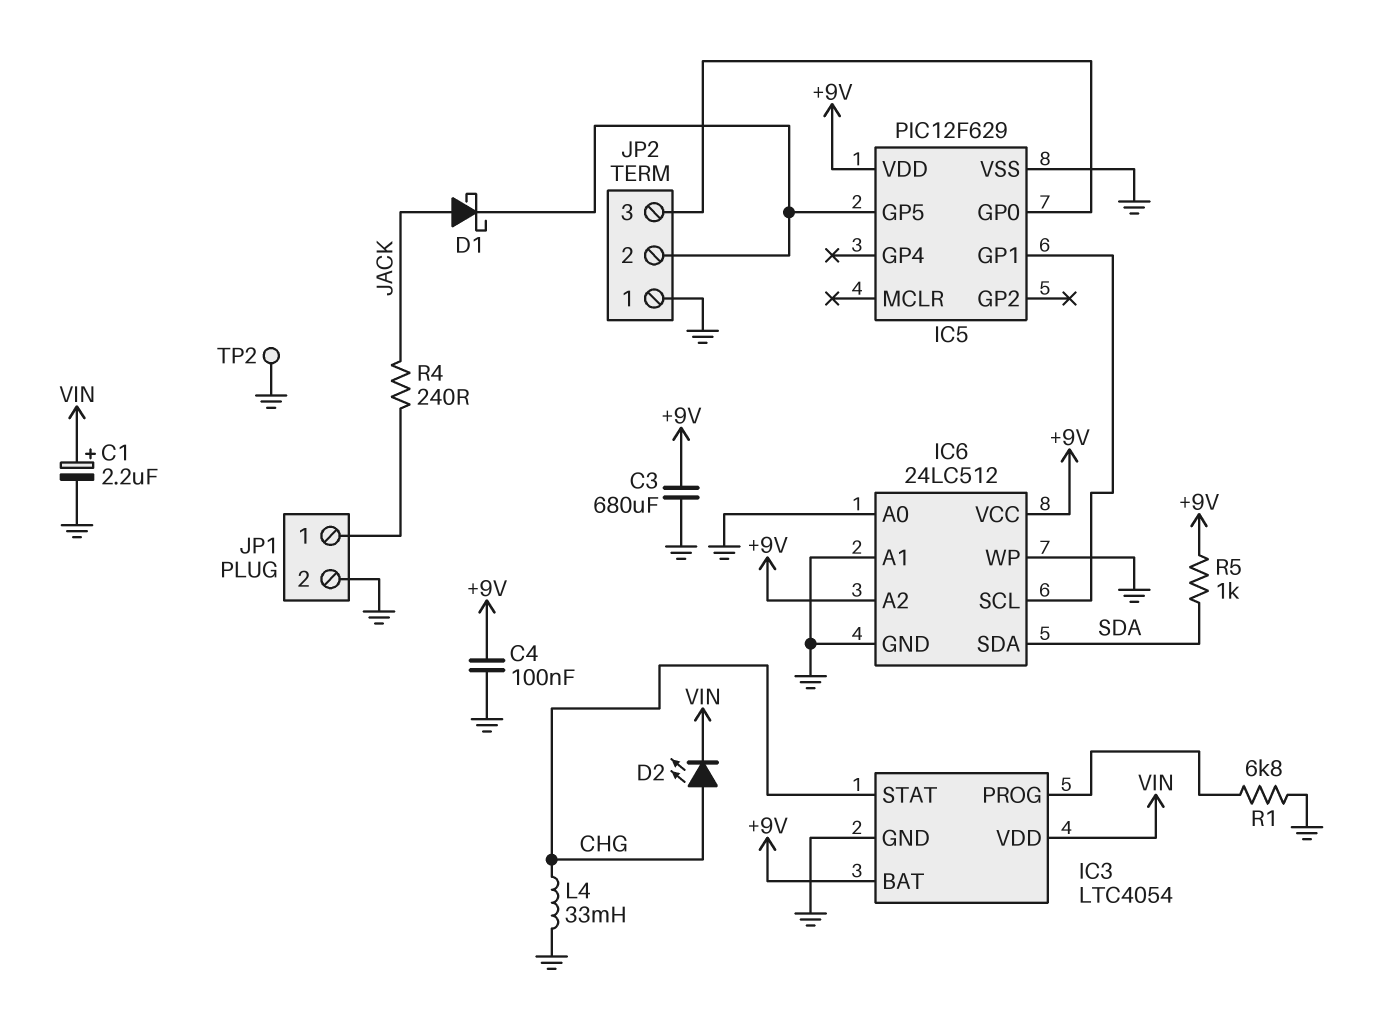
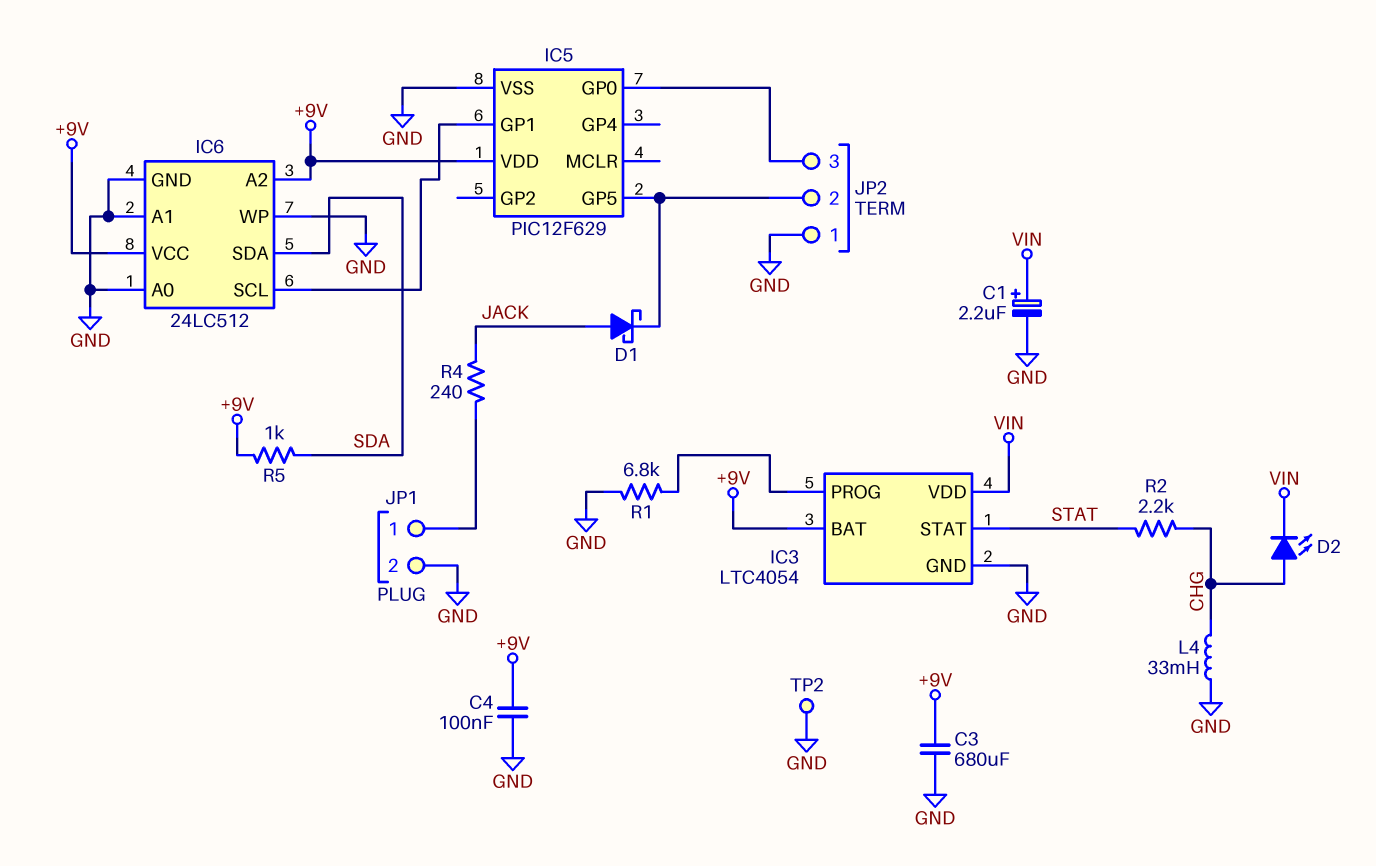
IC3 pin STAT: CHG -> STAT
R2: none -> 2.2k (CHG, STAT)

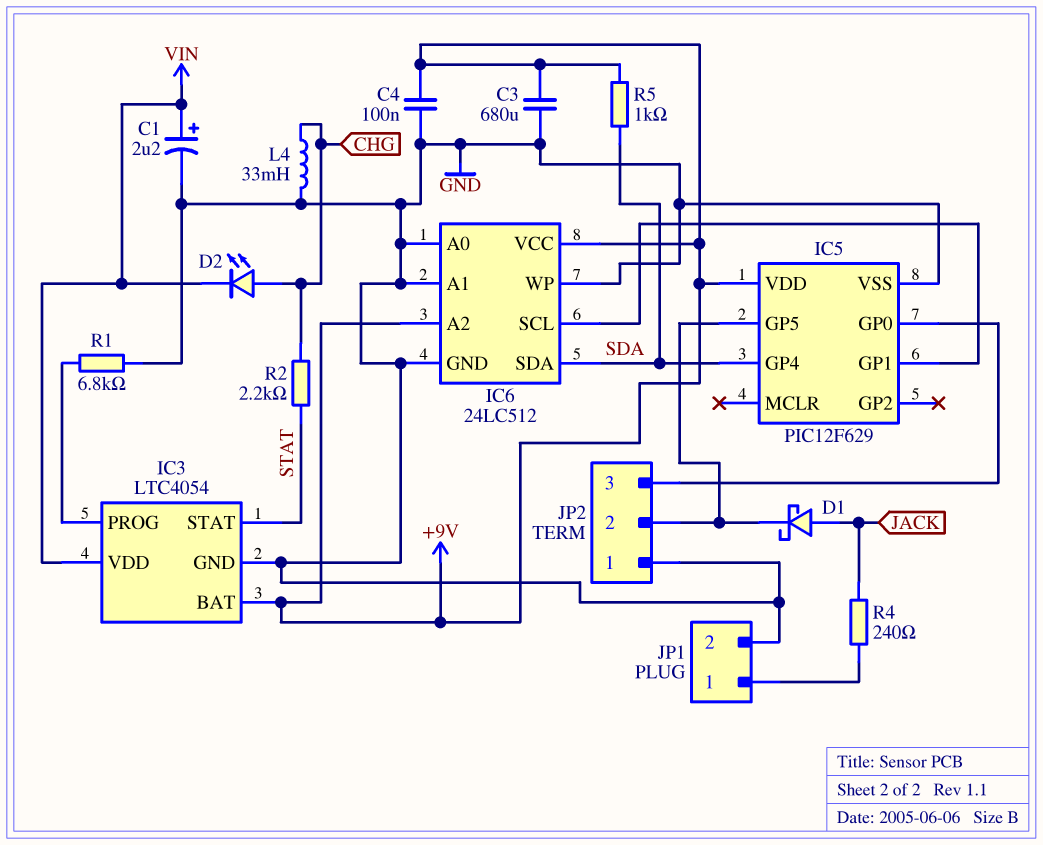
IC5 pin GP4: none -> SDA
TP2: test point (GND) -> none

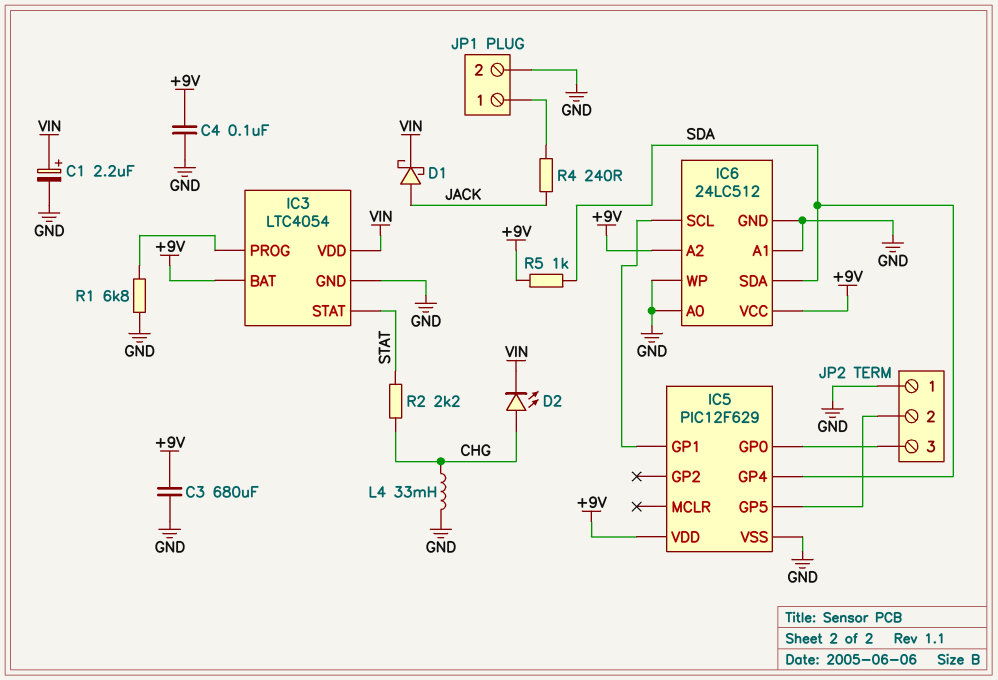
D1: schottky (A JACK, K IC5/GP5) -> schottky (A JACK, K VIN)

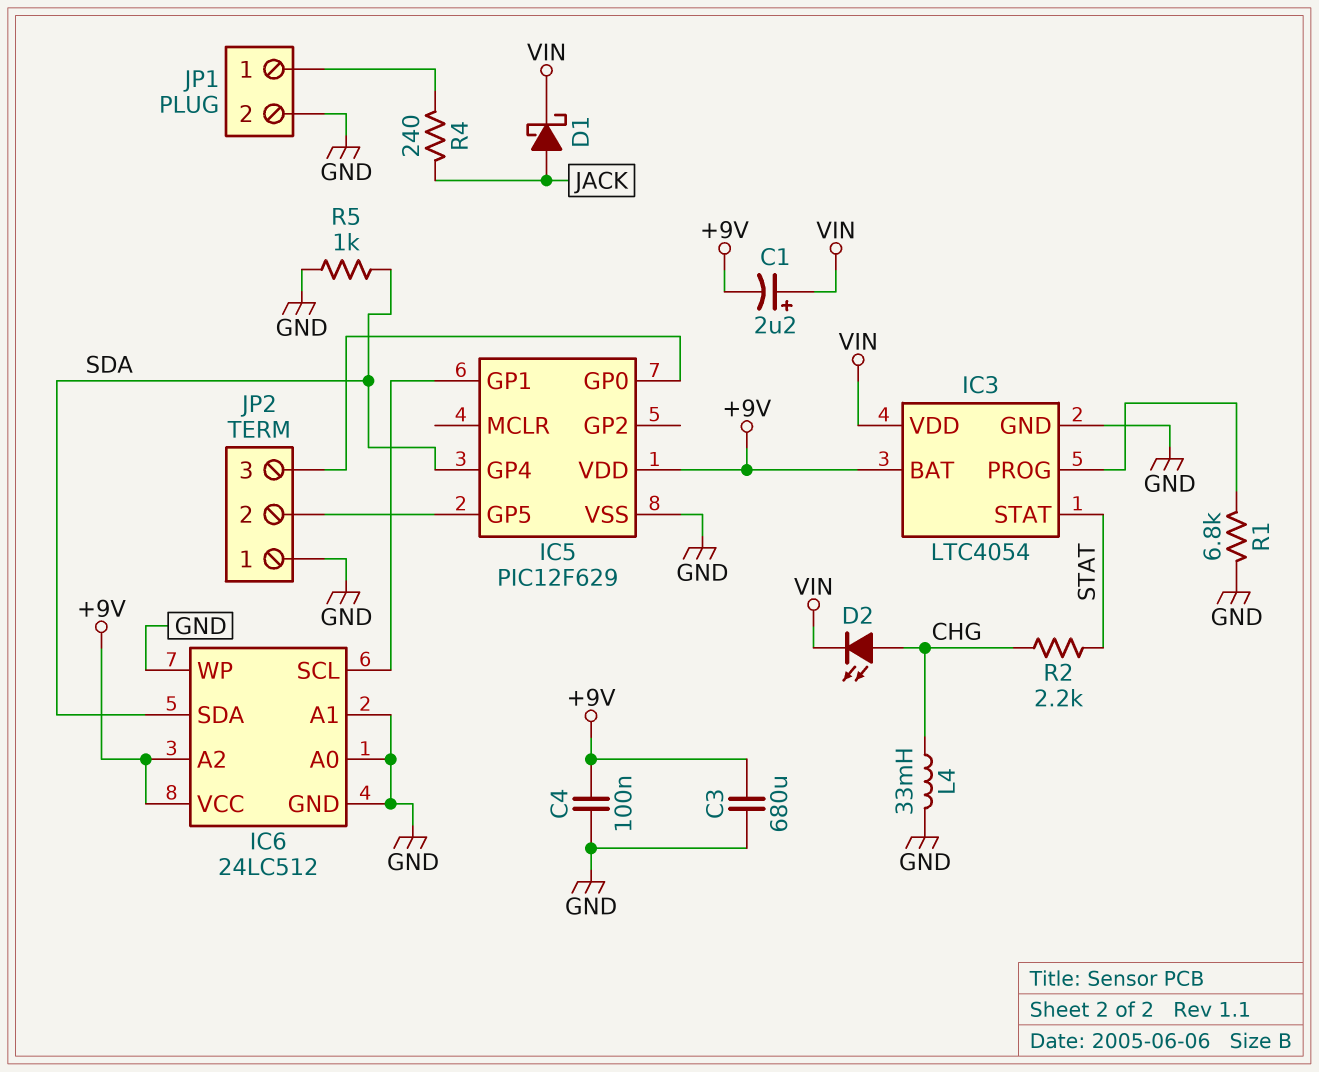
C1: 2.2uF (plus VIN, minus GND) -> 2.2uF (plus VIN, minus +9V)
R5: 1k (+9V, SDA) -> 1k (GND, SDA)

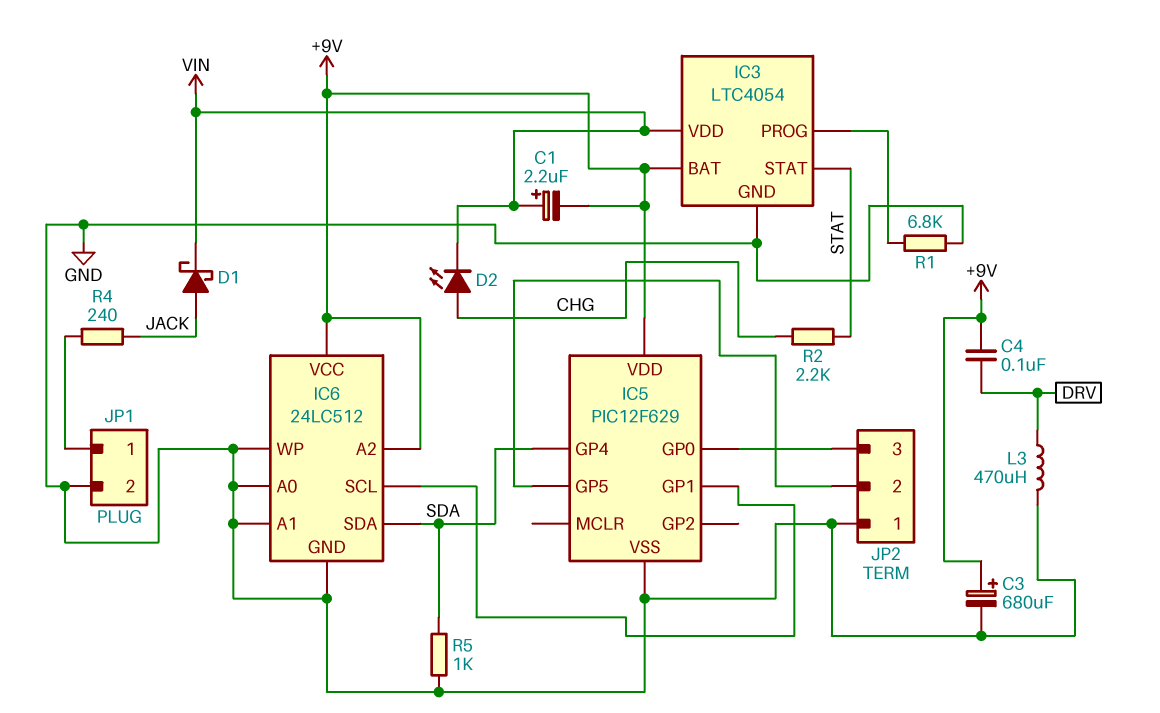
C3: 680uF (+9V, GND) -> 680uF (plus +9V, minus GND)
C4: 100nF (+9V, GND) -> 100nF (+9V, DRV)
L3: none -> 470uH (DRV, GND)
L4: 33mH (CHG, GND) -> none

